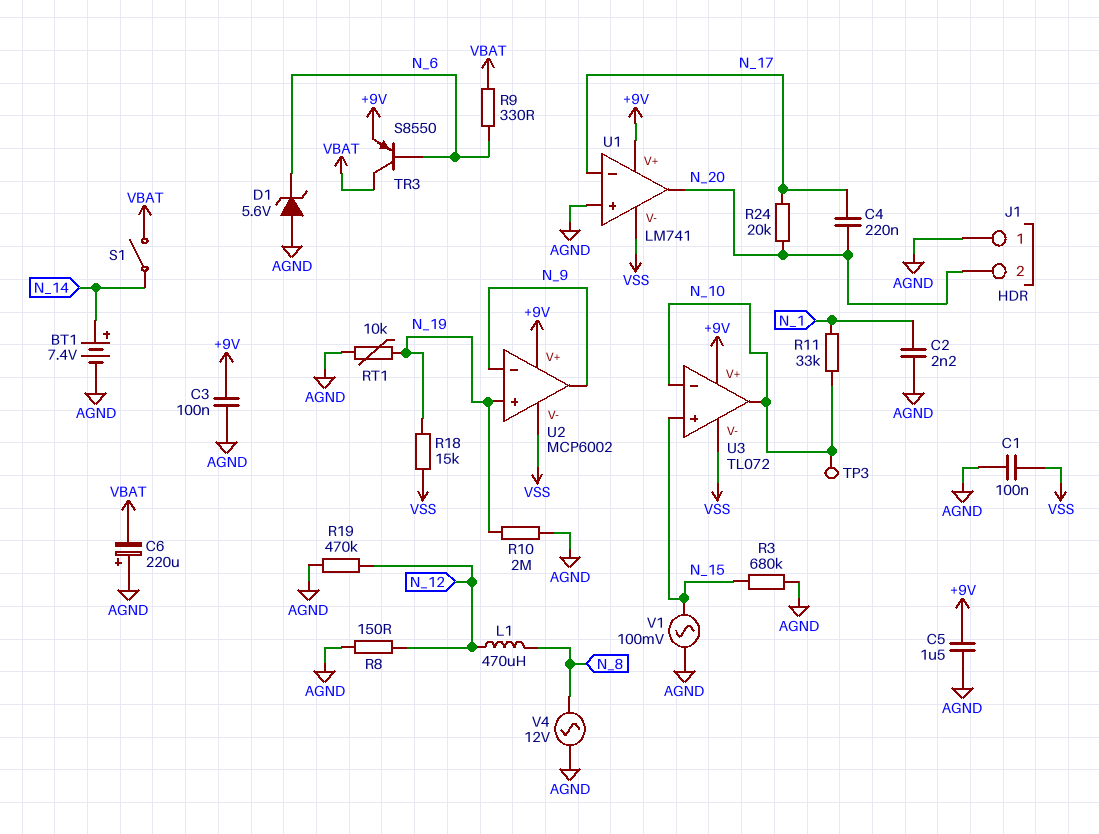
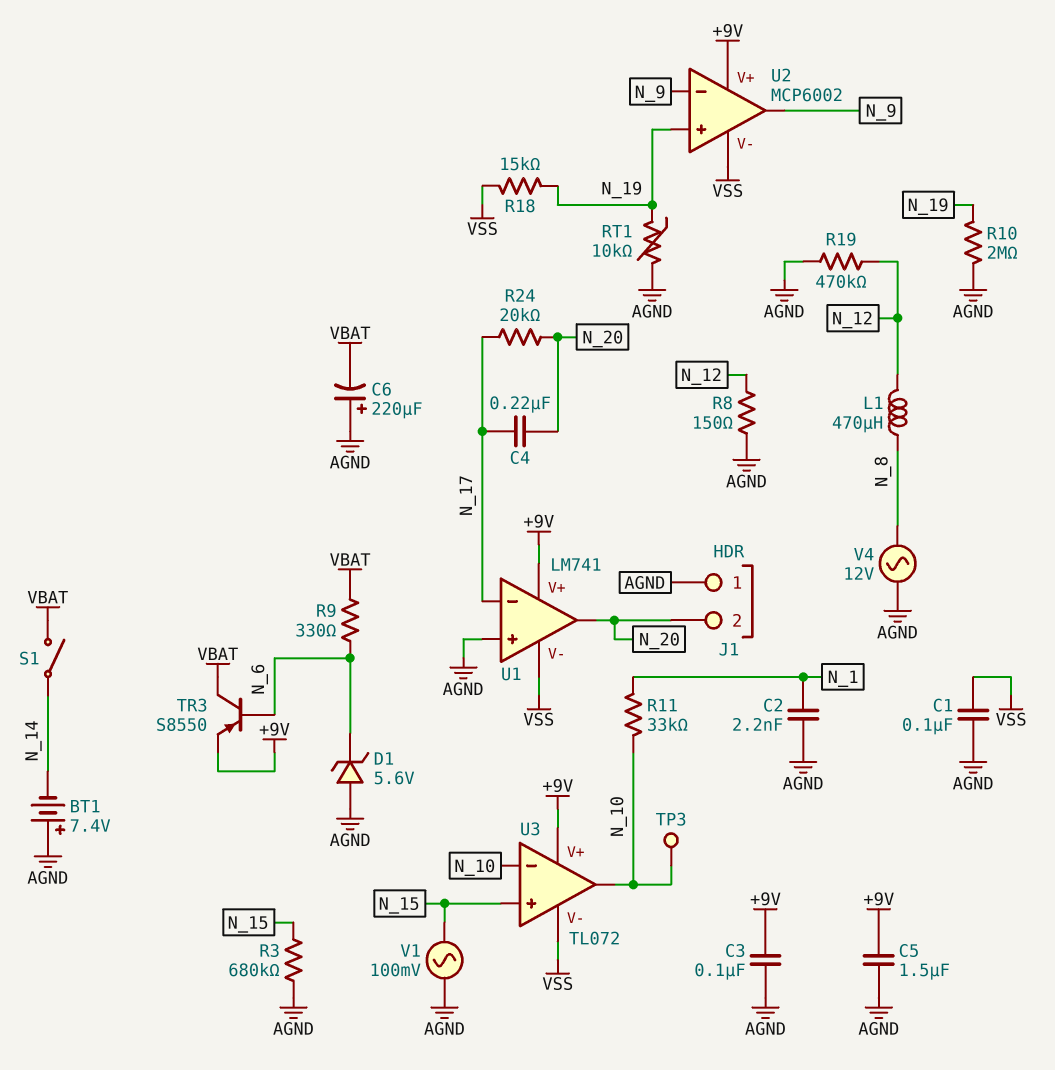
BT1: 7.4V (plus N_14, minus AGND) -> 7.4V (plus AGND, minus N_14)

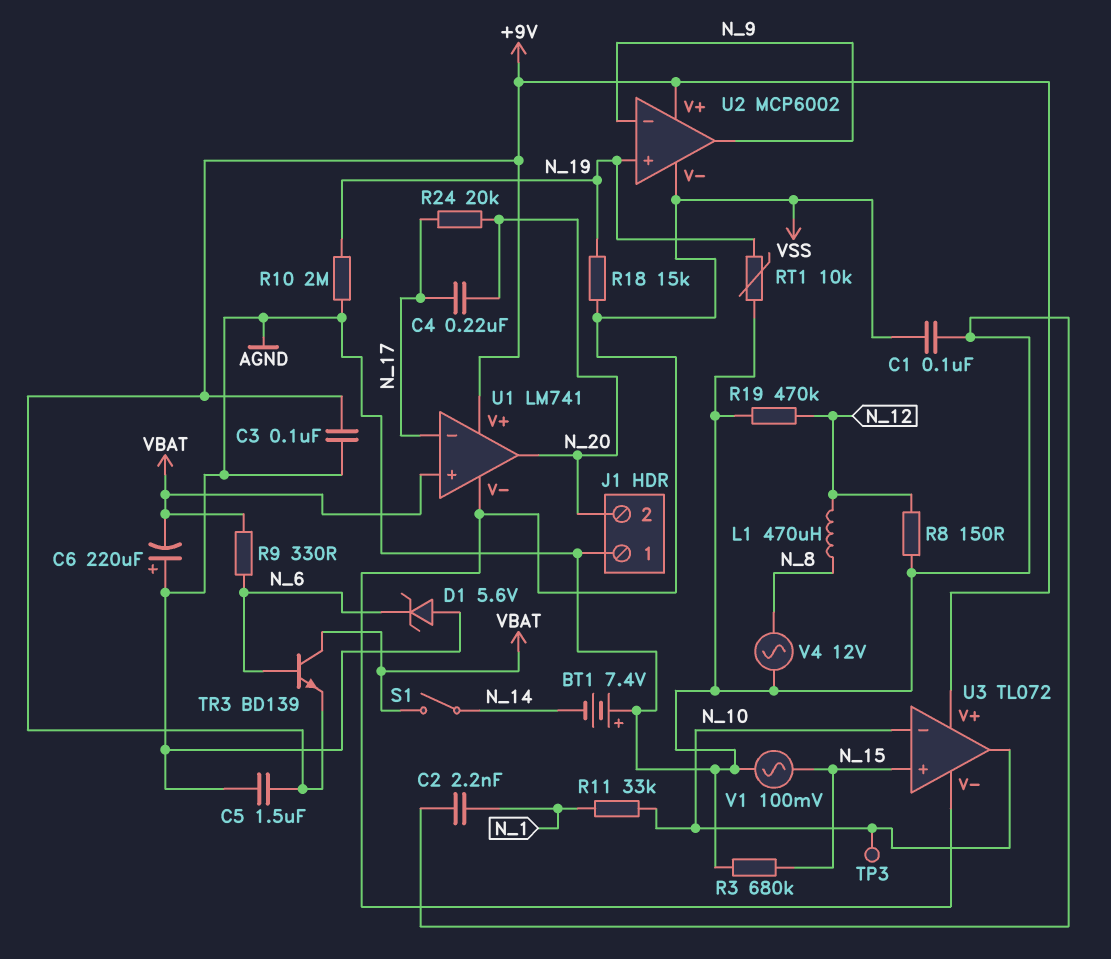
TR3: PNP S8550 (B N_6, C VBAT, E +9V) -> NPN BD139 (B N_6, C VBAT, E +9V)
U1 pin in+: AGND -> VBAT

